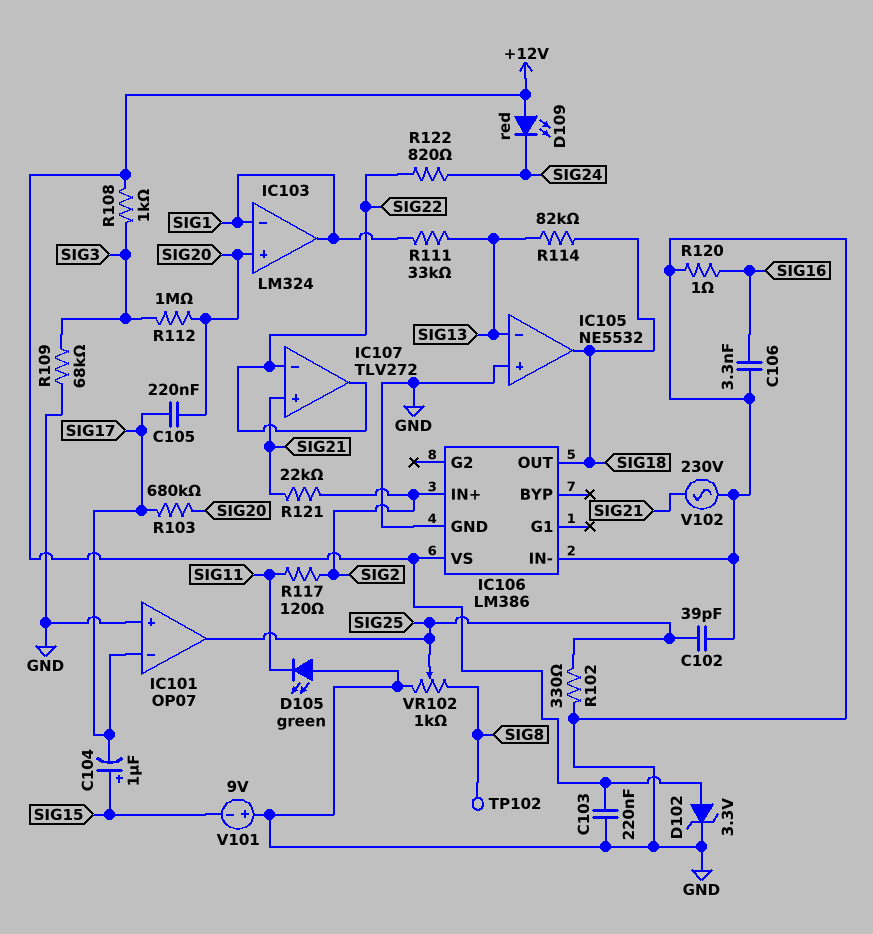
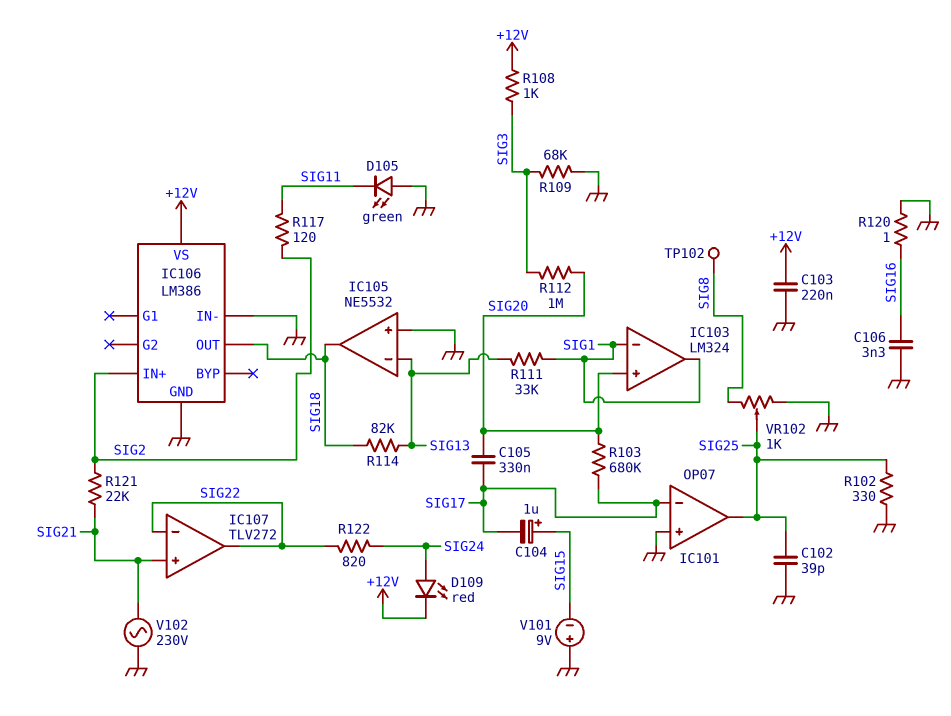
C105: 220nF (SIG17, SIG20) -> 330nF (SIG17, SIG20)
D102: zener 3.3V (A +12V, K GND) -> none
D109: LED red (A +12V, K SIG24) -> LED red (A SIG24, K +12V)

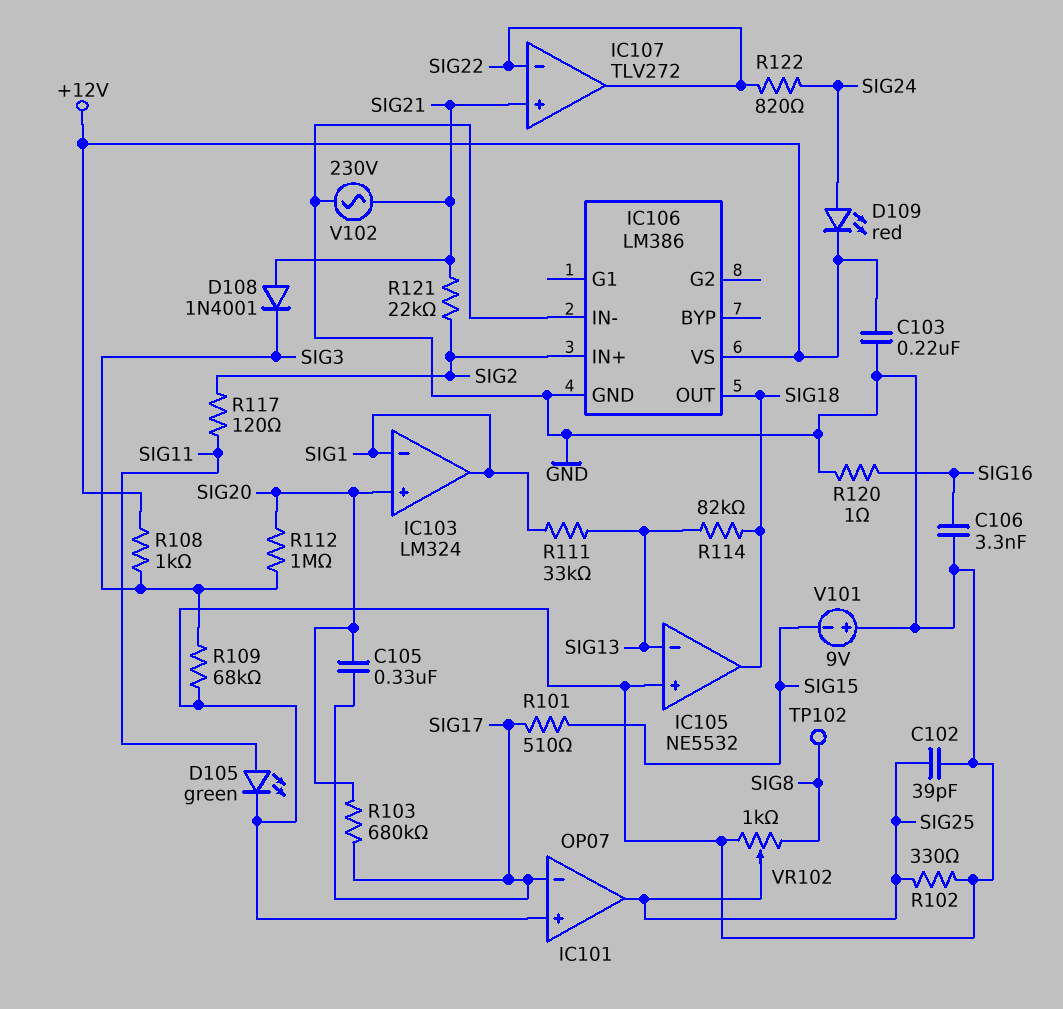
C104: 1uF (plus SIG15, minus SIG17) -> none
D105: LED green (A GND, K SIG11) -> LED green (A SIG11, K GND)
D108: none -> diode 1N4001 (A SIG21, K SIG3)
R101: none -> 510 (SIG15, SIG17)

